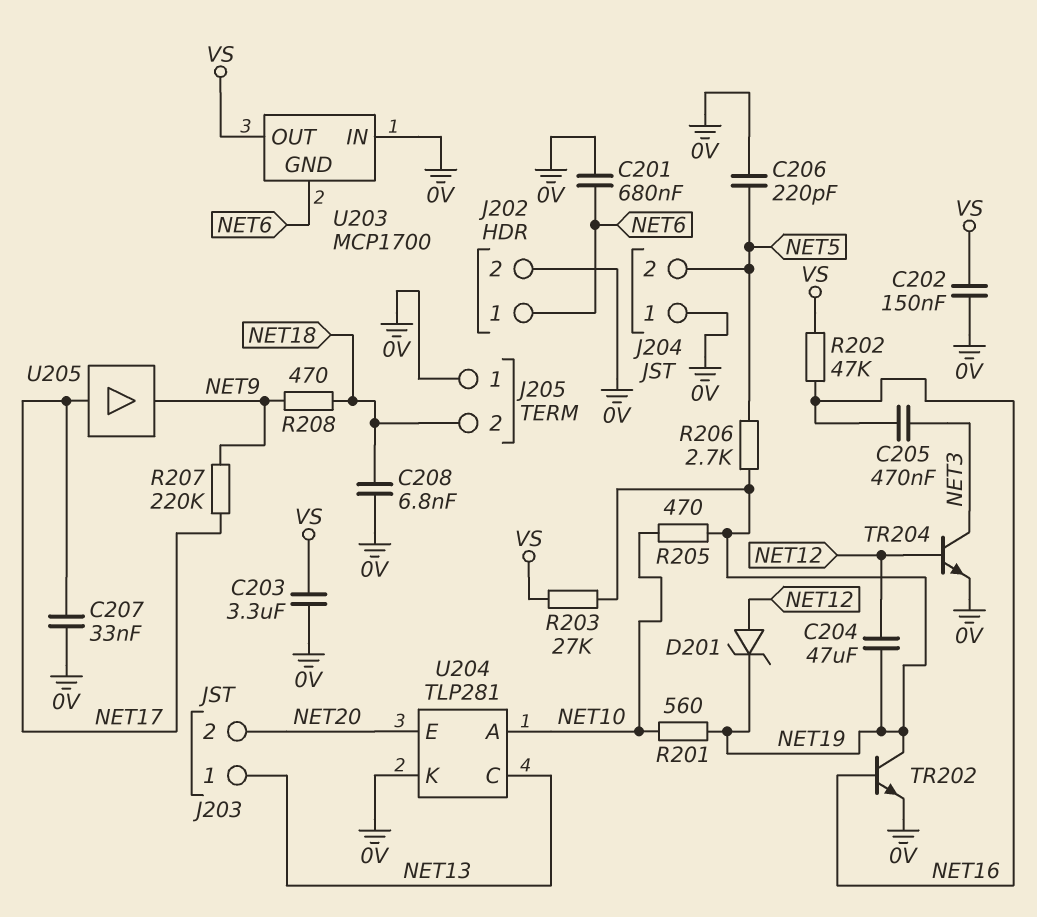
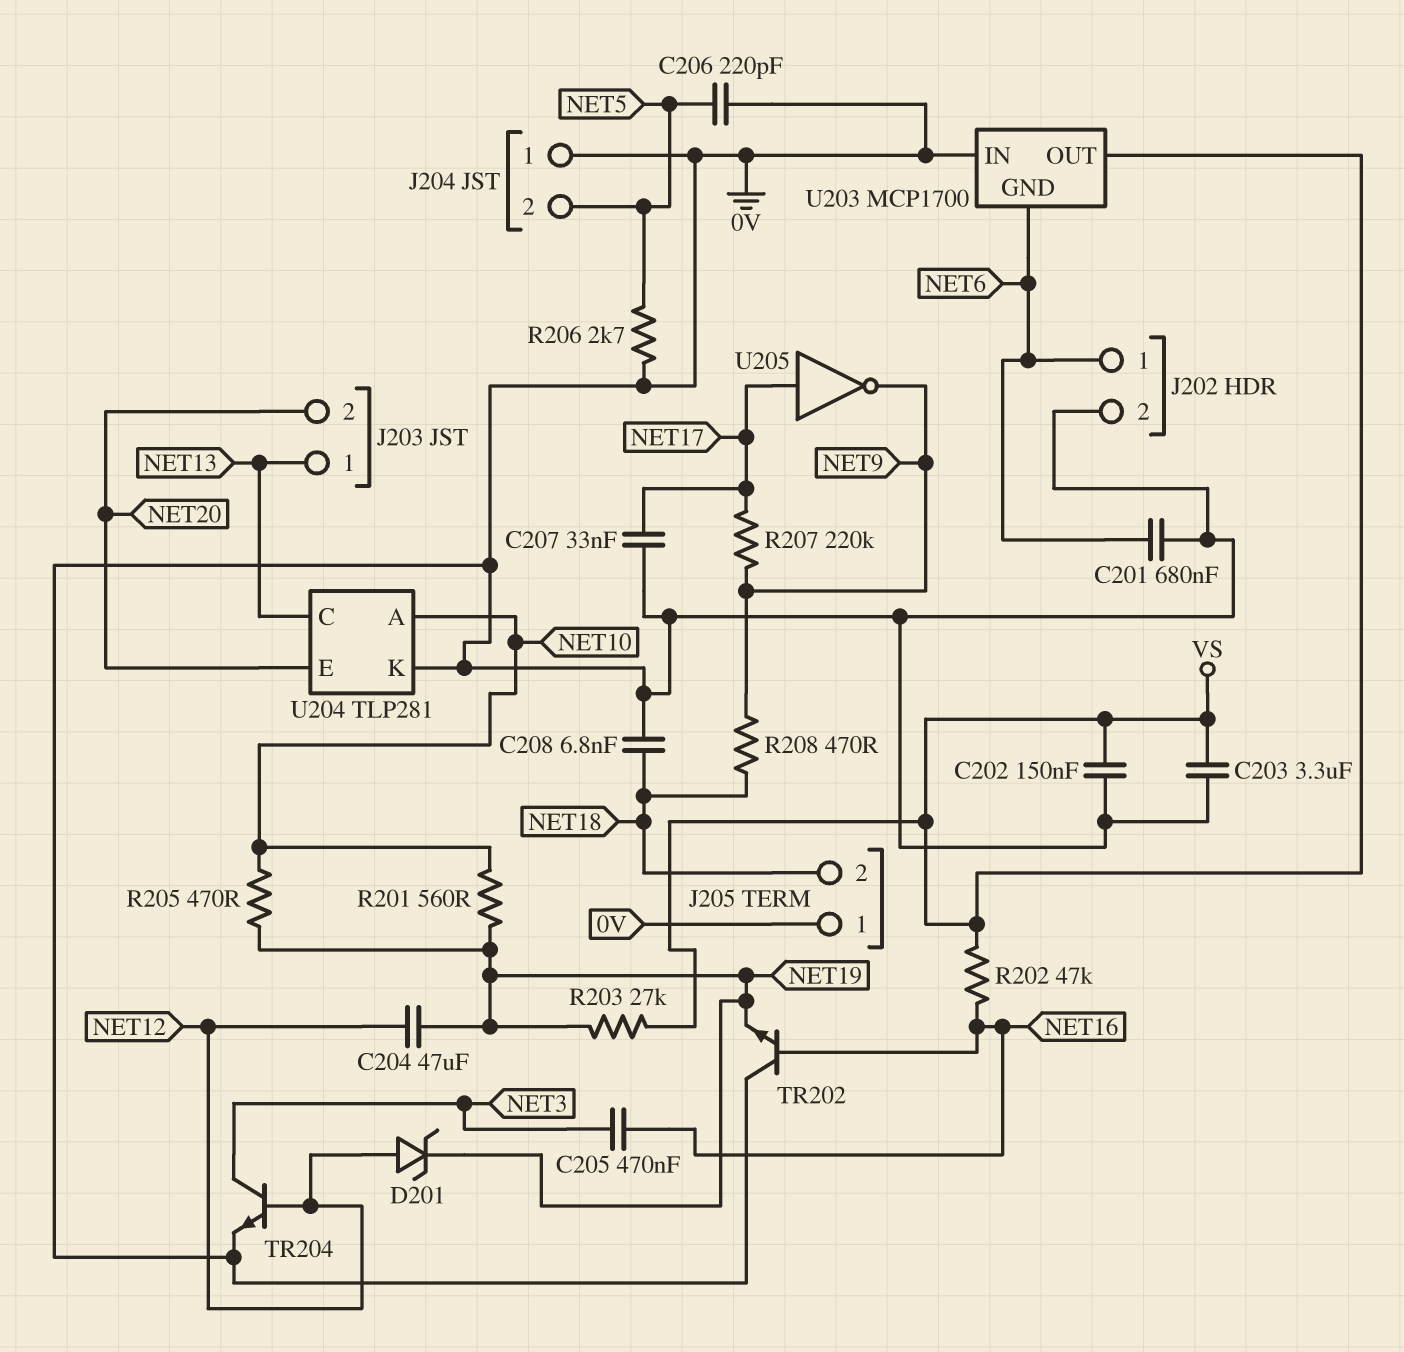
R206: 2.7k (NET5, NET19) -> 2.7k (0V, NET5)
TR202: NPN (B NET16, C NET19, E 0V) -> NPN (B NET16, C 0V, E NET19)
U205: buffer (in NET17, out NET9) -> NOT (in NET17, out NET9)

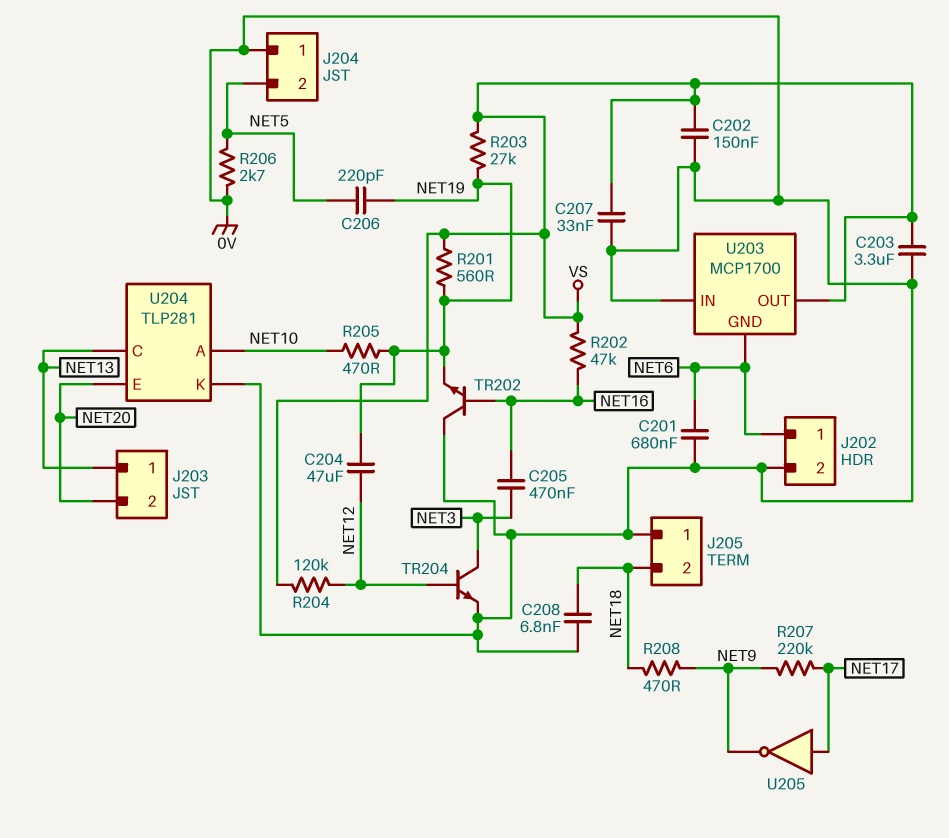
C206: 220pF (0V, NET5) -> 220pF (NET5, NET19)
C207: 33nF (0V, NET17) -> 33nF (0V, VS)
D201: zener (A NET12, K NET19) -> none
R201: 560 (NET10, NET19) -> 560 (NET19, VS)
R204: none -> 120k (NET12, VS)

